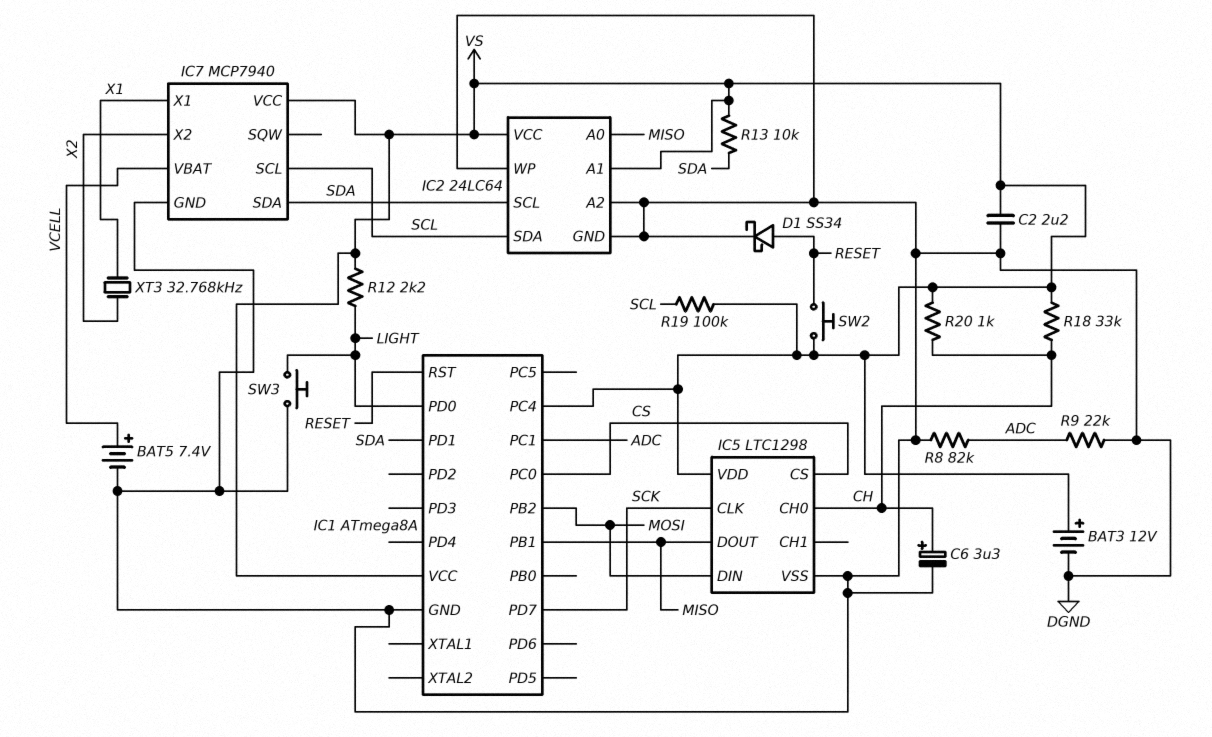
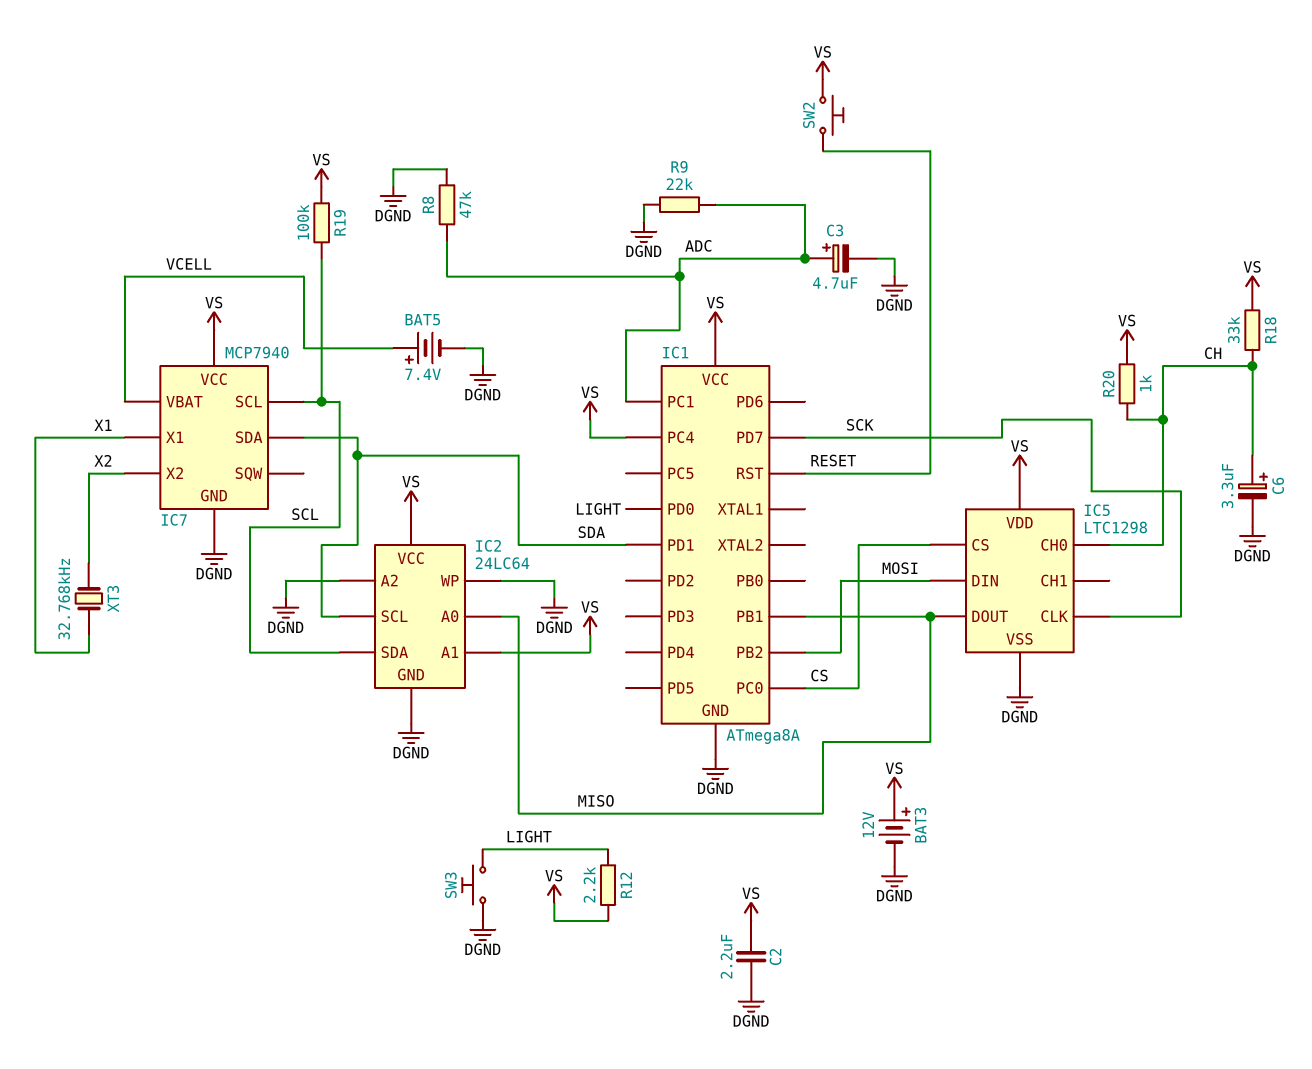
C3: none -> 4.7uF (plus ADC, minus DGND)
D1: schottky SS34 (A RESET, K DGND) -> none
R8: 82k (ADC, DGND) -> 47k (ADC, DGND)
R13: 10k (SDA, VS) -> none

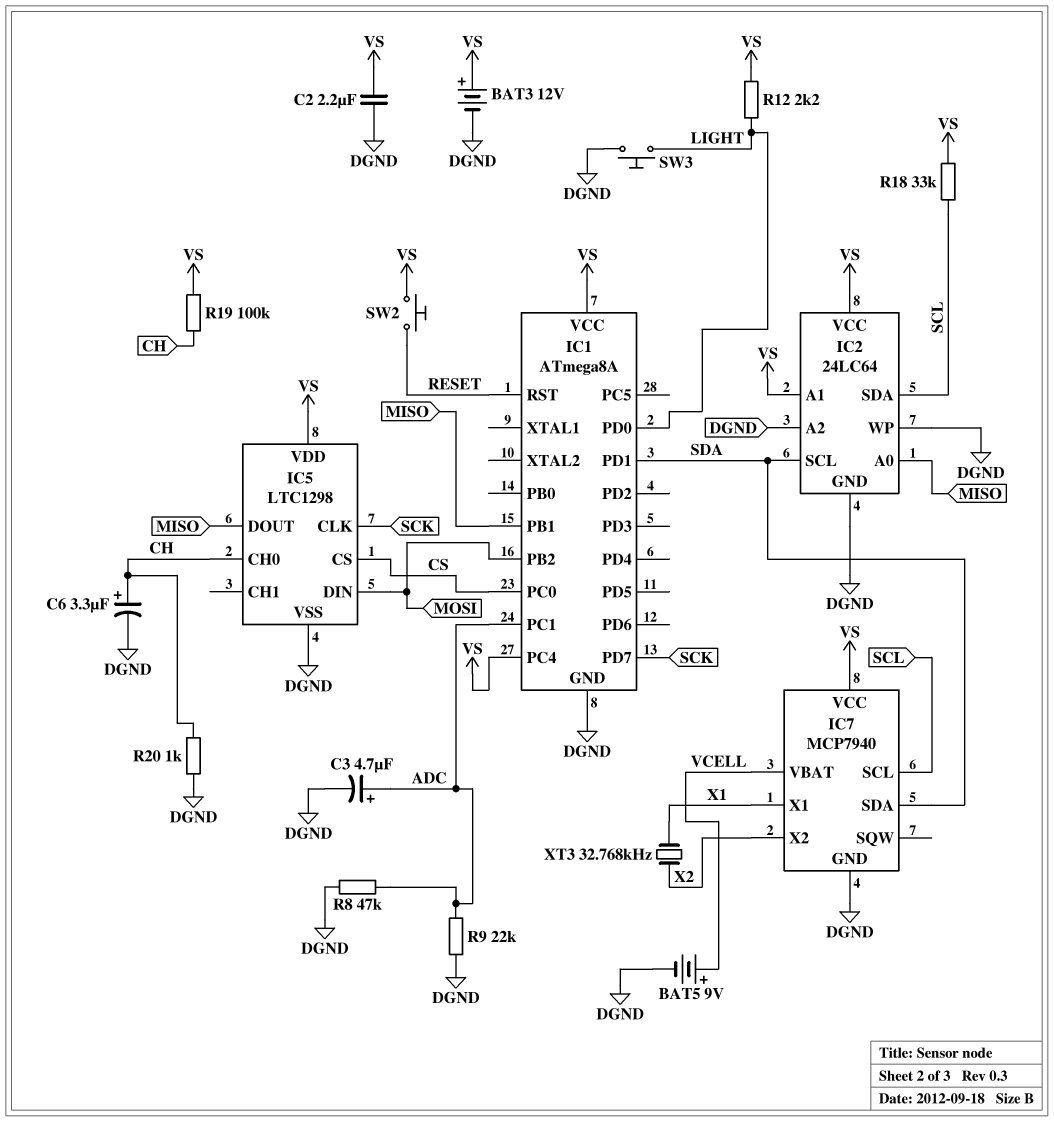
BAT5: 7.4V (plus VCELL, minus DGND) -> 9V (plus VCELL, minus DGND)
R18: 33k (CH, VS) -> 33k (SCL, VS)
R19: 100k (SCL, VS) -> 100k (CH, VS)
R20: 1k (CH, VS) -> 1k (CH, DGND)

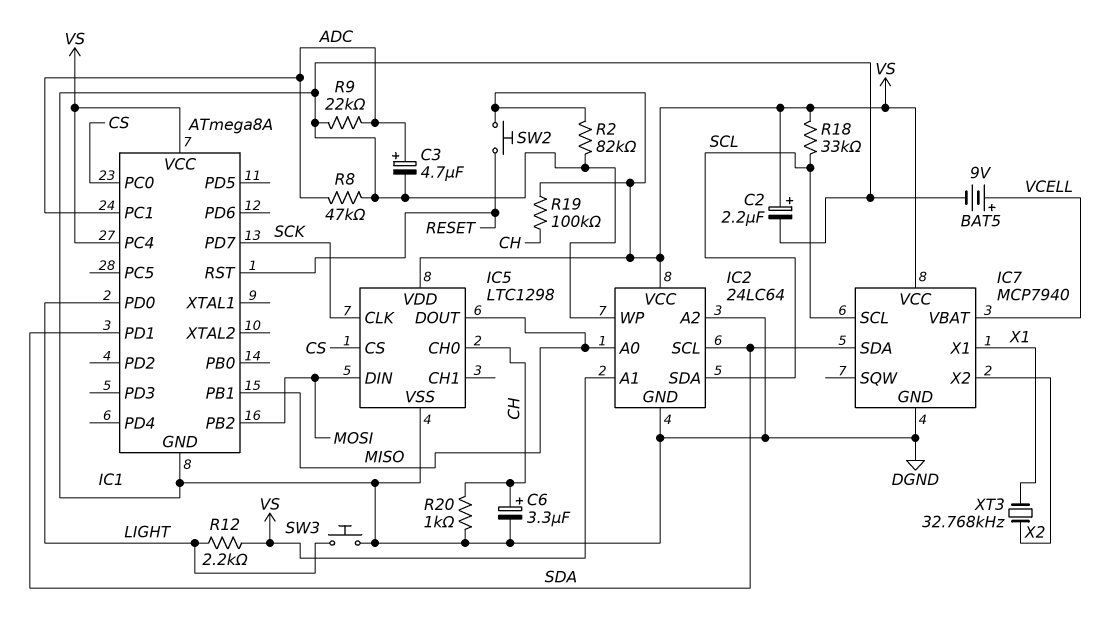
BAT3: 12V (plus VS, minus DGND) -> none
C2: 2.2uF (DGND, VS) -> 2.2uF (plus VS, minus DGND)
R2: none -> 82k (DGND, VS)

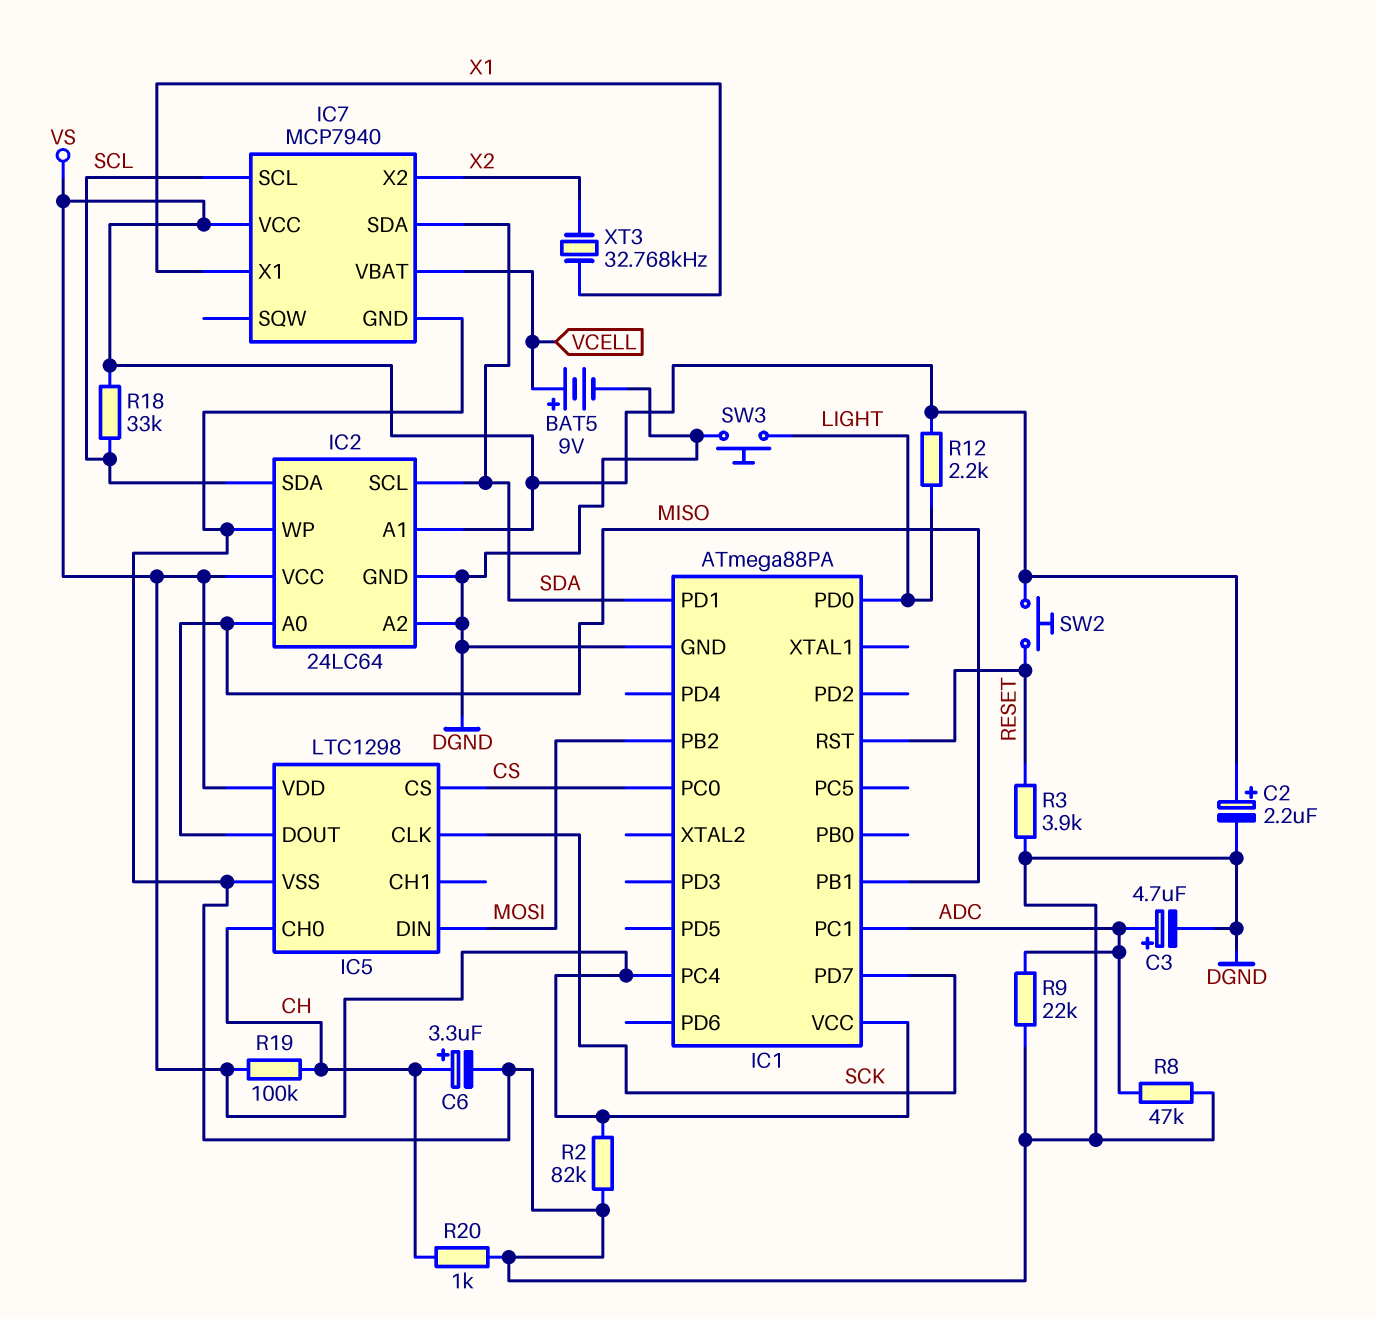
IC1: ATmega8A -> ATmega88PA
R3: none -> 3.9k (DGND, RESET)

